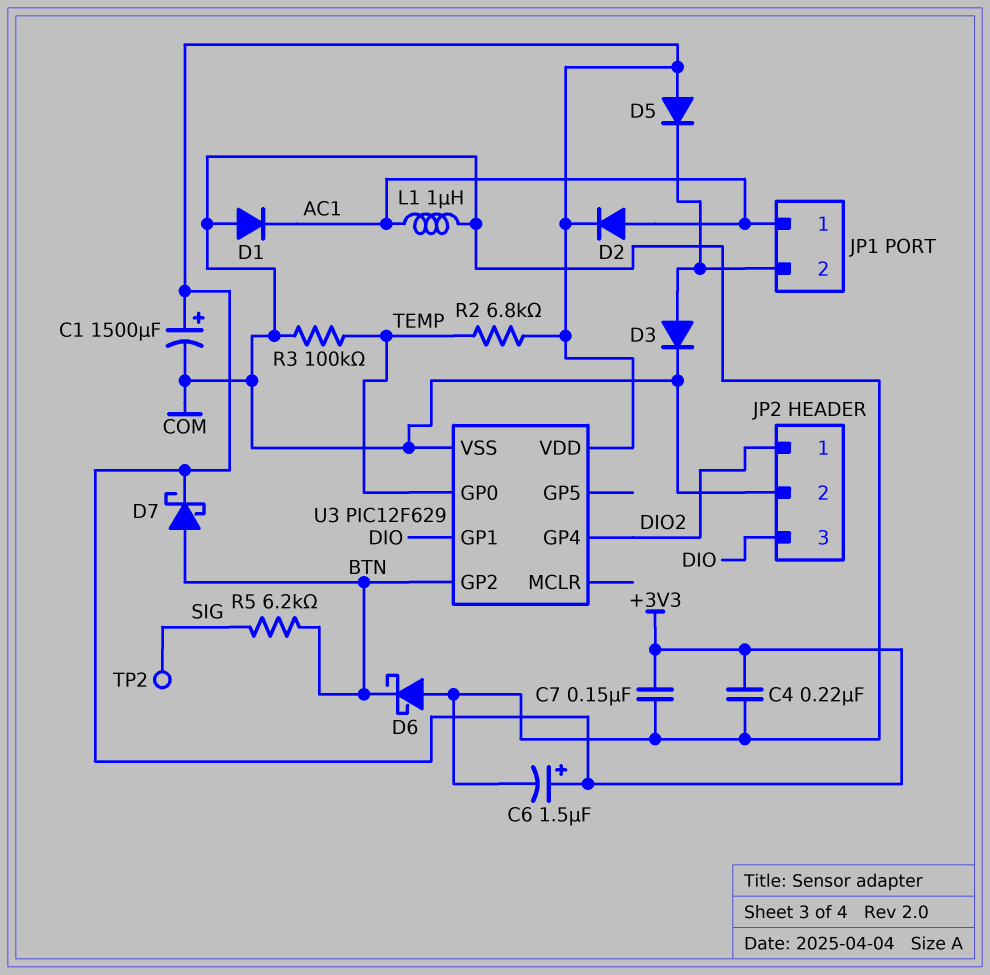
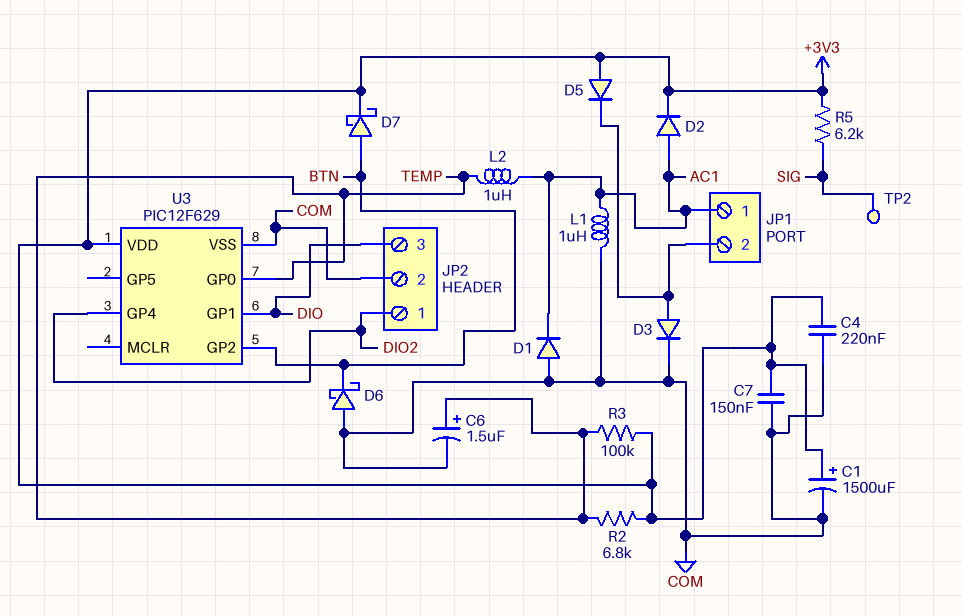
C6: 1.5uF (plus +3V3, minus COM) -> 1.5uF (plus TEMP, minus COM)
L2: none -> 1uH (AC1, TEMP)
R3: 100k (COM, TEMP) -> 100k (+3V3, TEMP)
R5: 6.2k (BTN, SIG) -> 6.2k (+3V3, SIG)

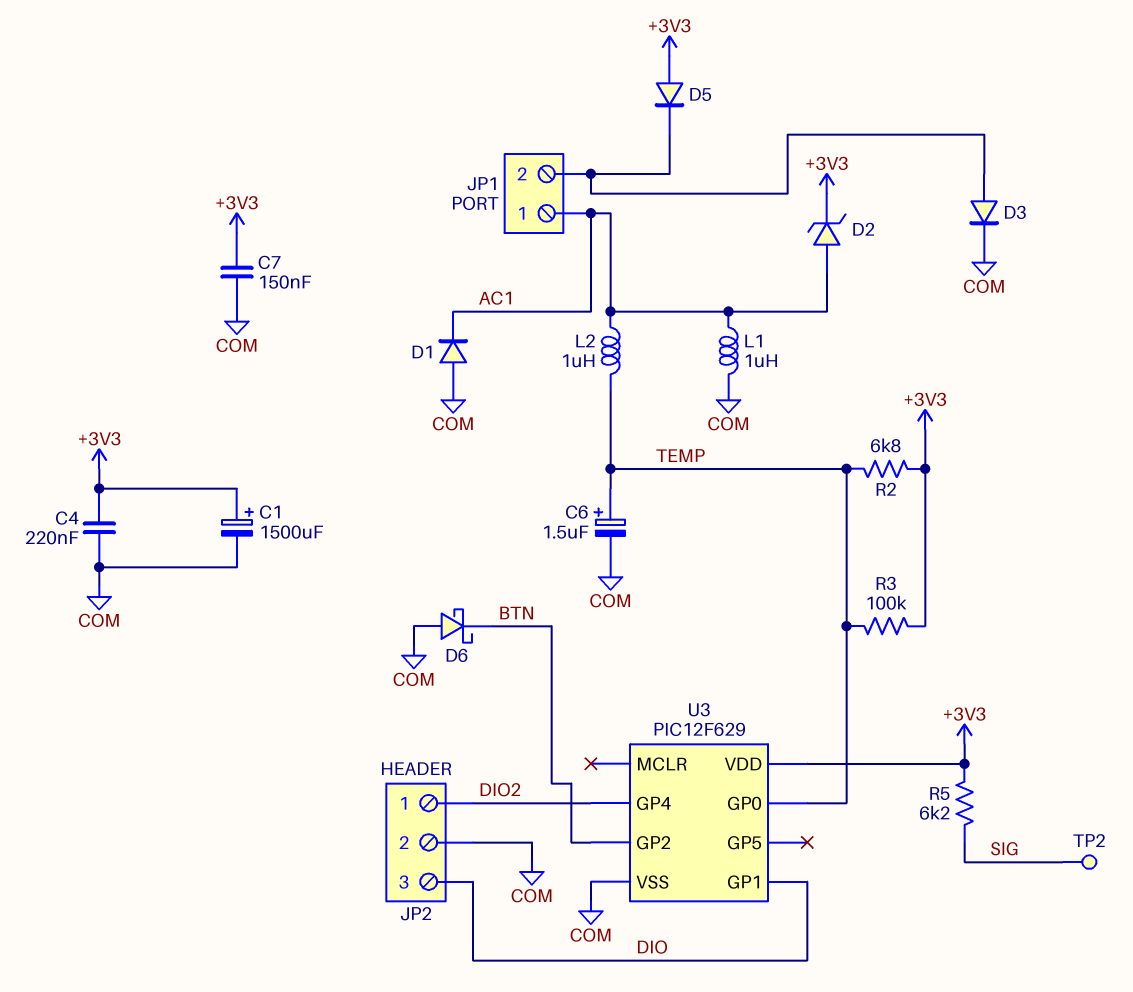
D2: diode (A AC1, K +3V3) -> zener (A AC1, K +3V3)
D7: schottky (A BTN, K +3V3) -> none

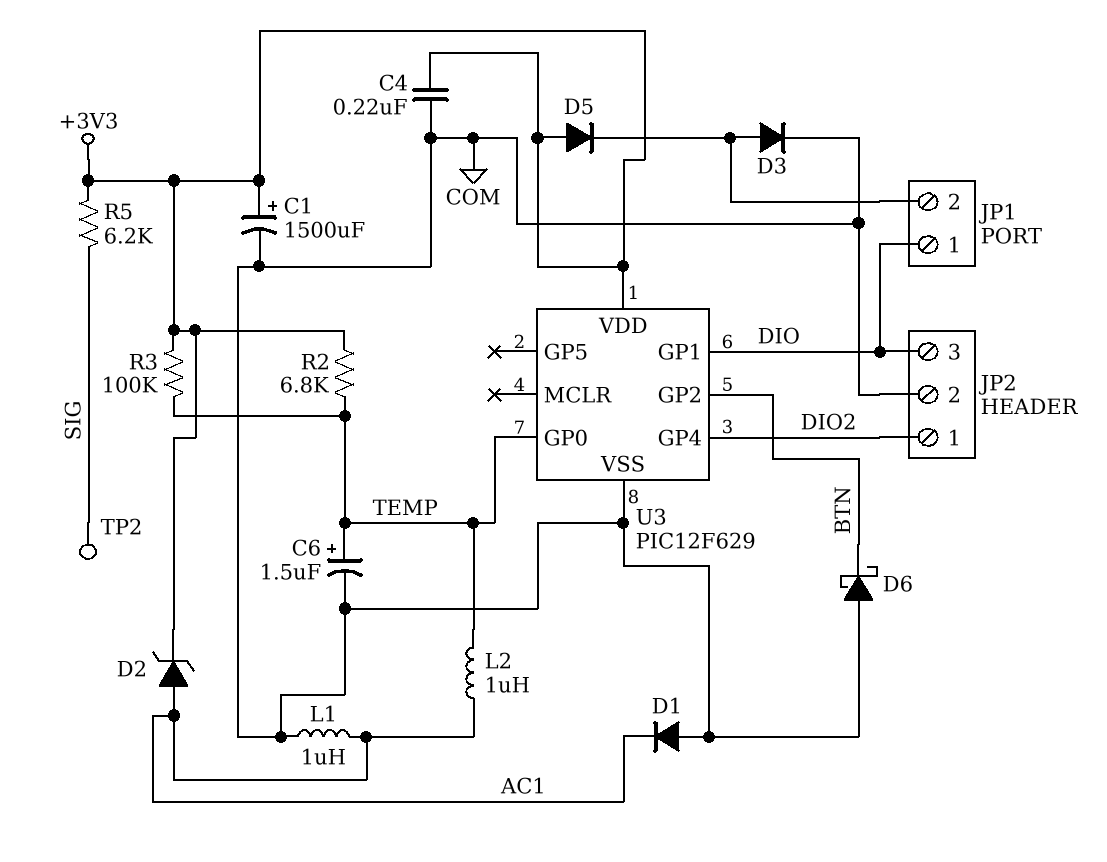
C7: 150nF (+3V3, COM) -> none
JP1 pin 1: AC1 -> DIO

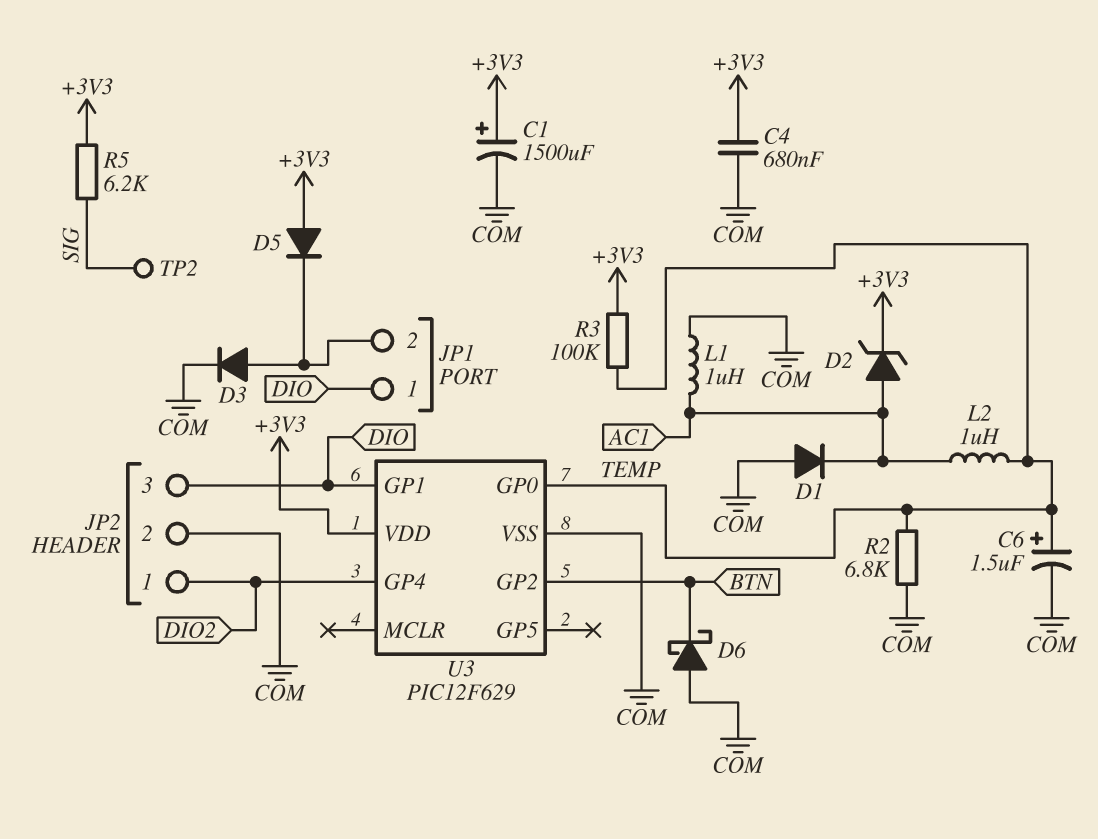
C4: 220nF (+3V3, COM) -> 680nF (+3V3, COM)
R2: 6.8k (+3V3, TEMP) -> 6.8k (COM, TEMP)

